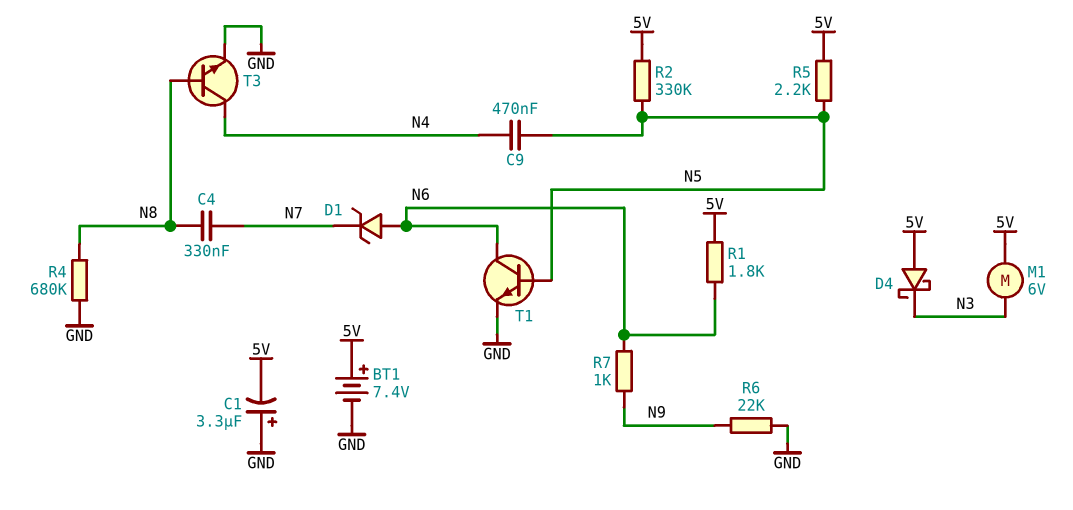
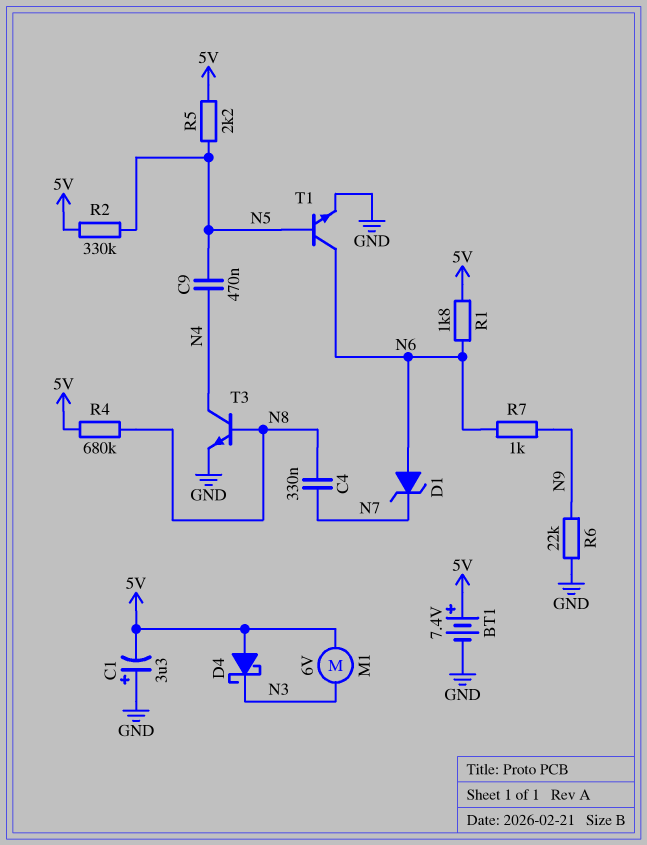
R4: 680k (GND, N8) -> 680k (5V, N8)

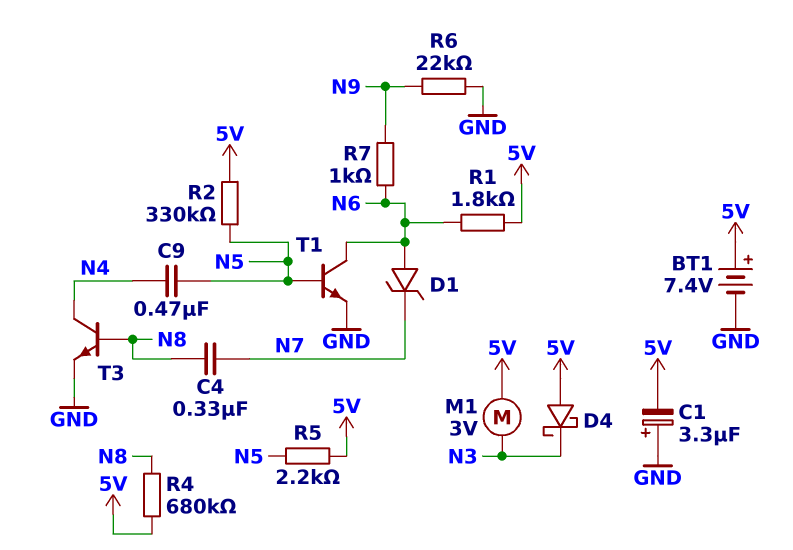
M1: motor 6V (5V, N3) -> motor 3V (5V, N3)

